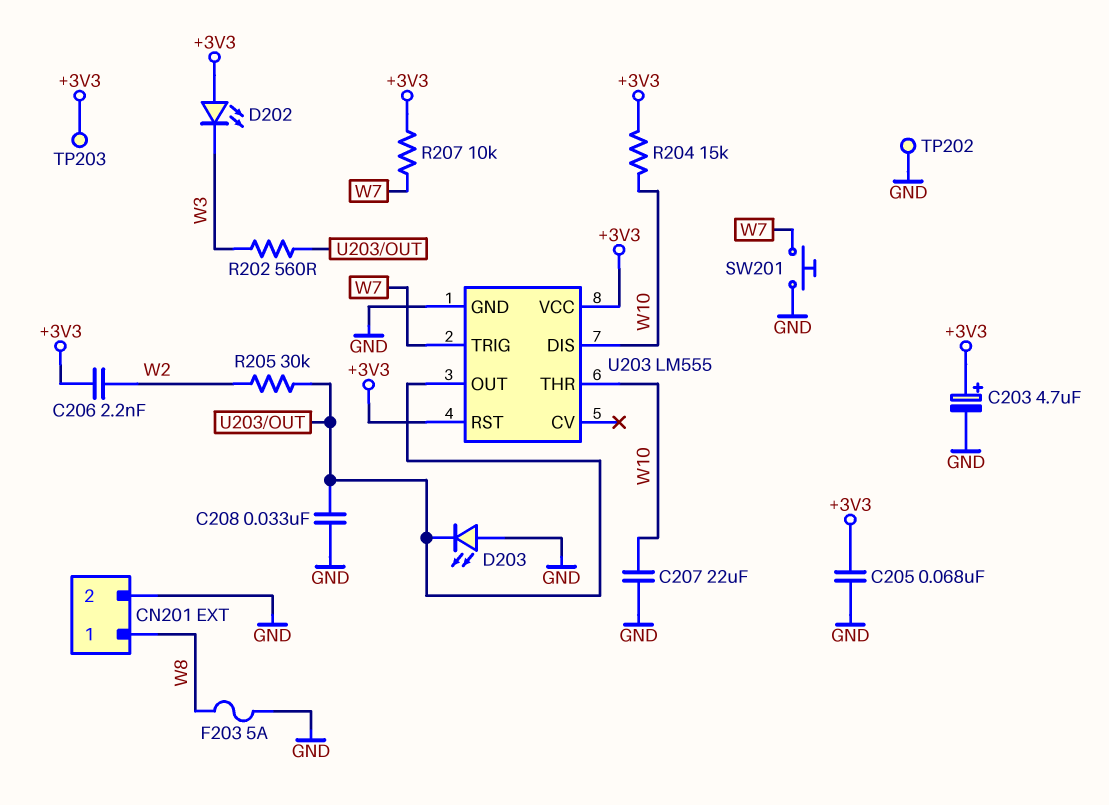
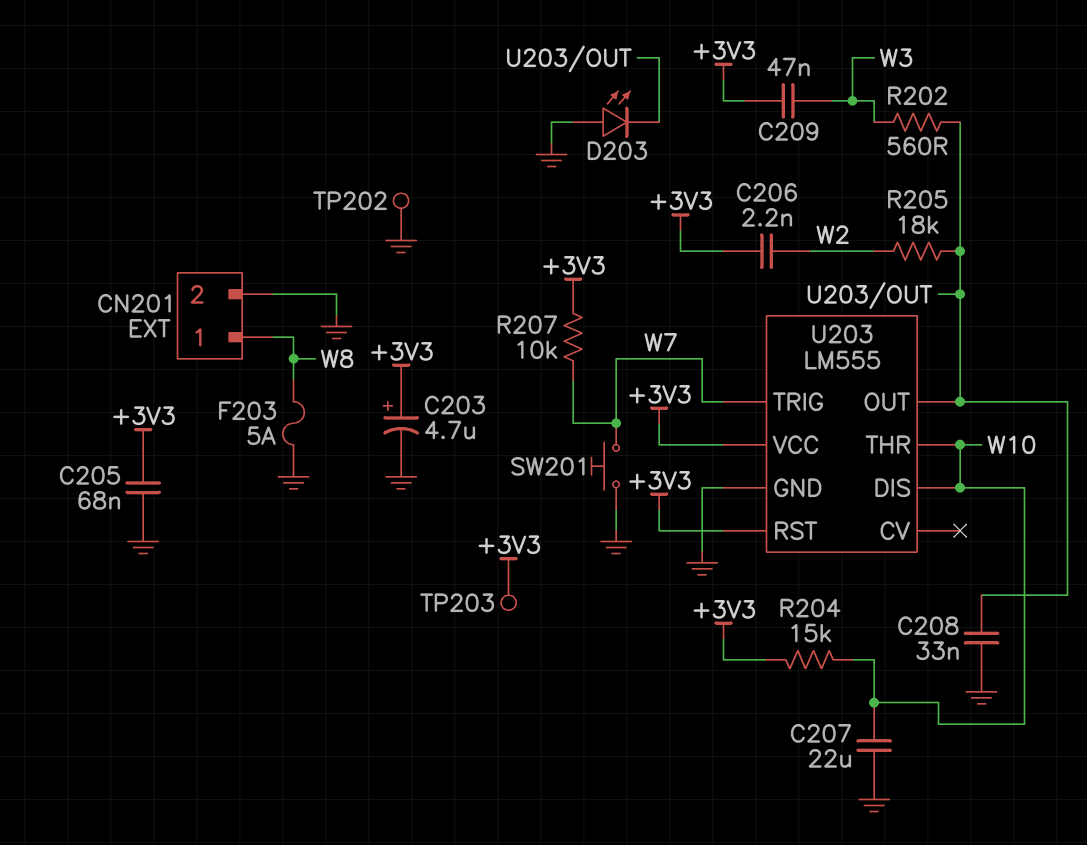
C209: none -> 47nF (+3V3, W3)
D202: LED (A +3V3, K W3) -> none
R205: 30k (U203/OUT, W2) -> 18k (U203/OUT, W2)

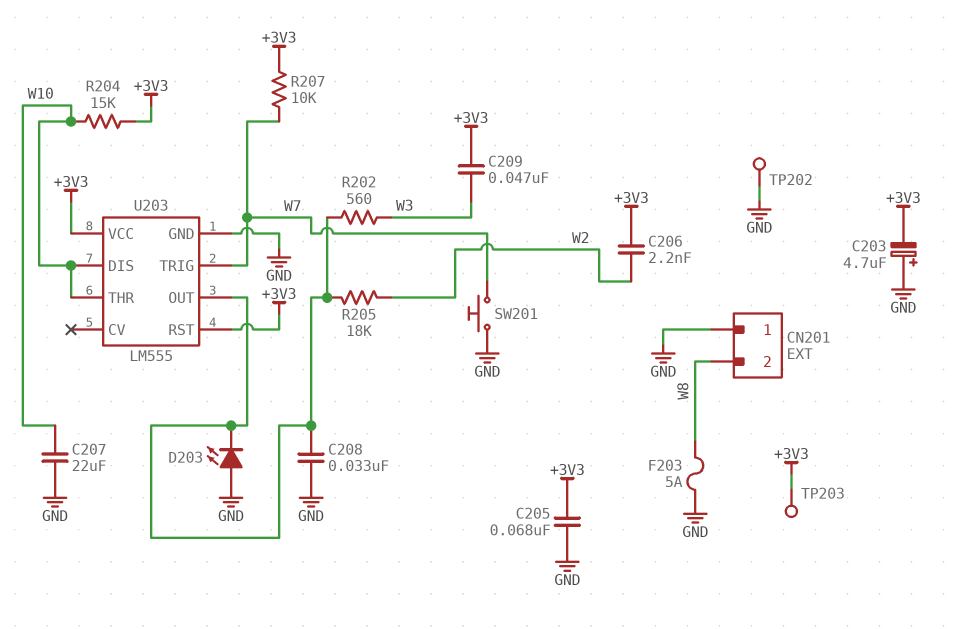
C203: 4.7uF (plus +3V3, minus GND) -> 4.7uF (plus GND, minus +3V3)
CN201 pin 1: W8 -> GND
CN201 pin 2: GND -> W8

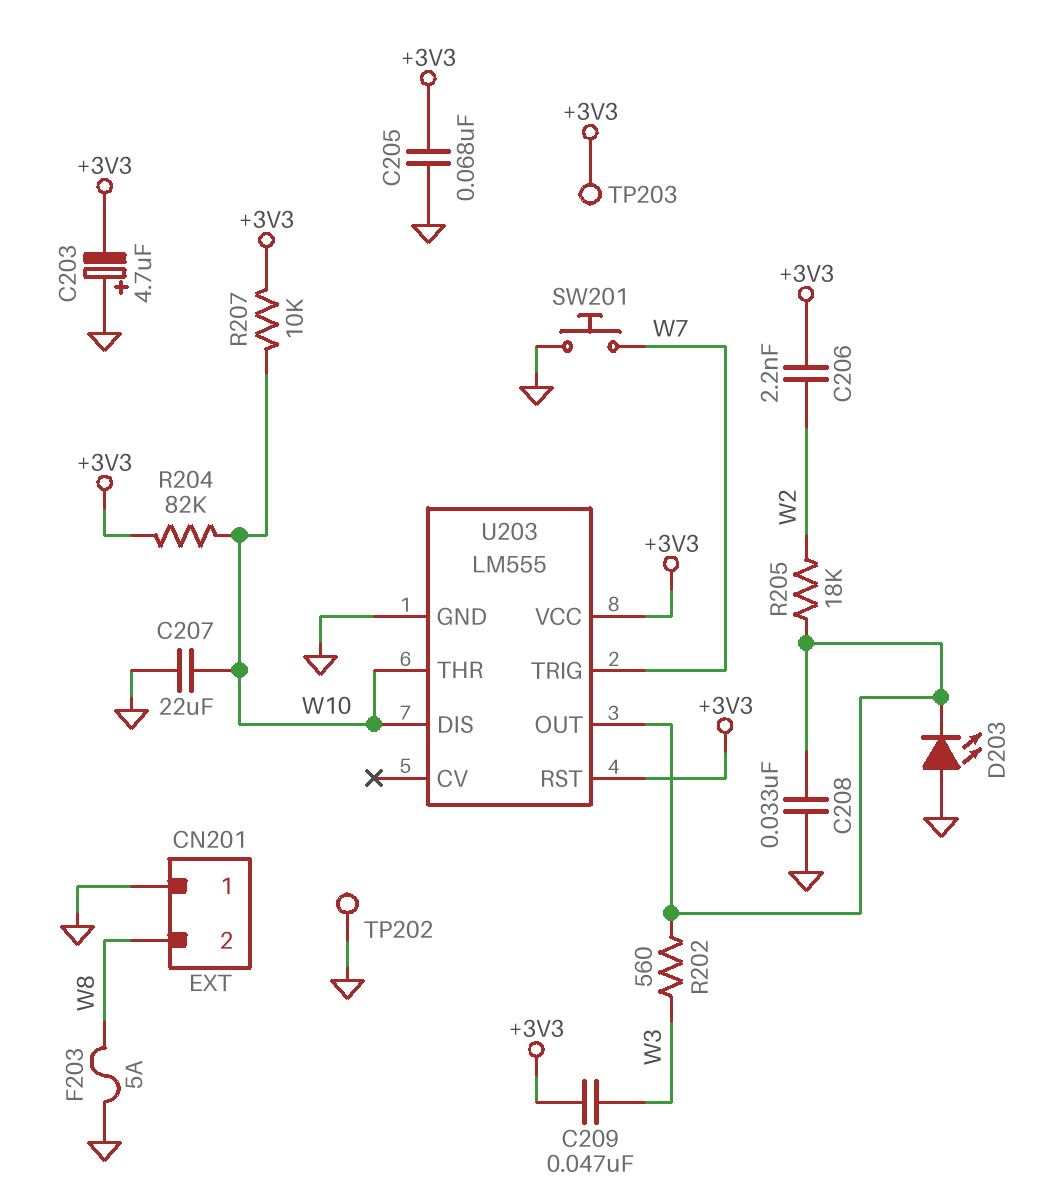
R204: 15k (+3V3, W10) -> 82k (+3V3, W10)
R207: 10k (+3V3, W7) -> 10k (+3V3, W10)

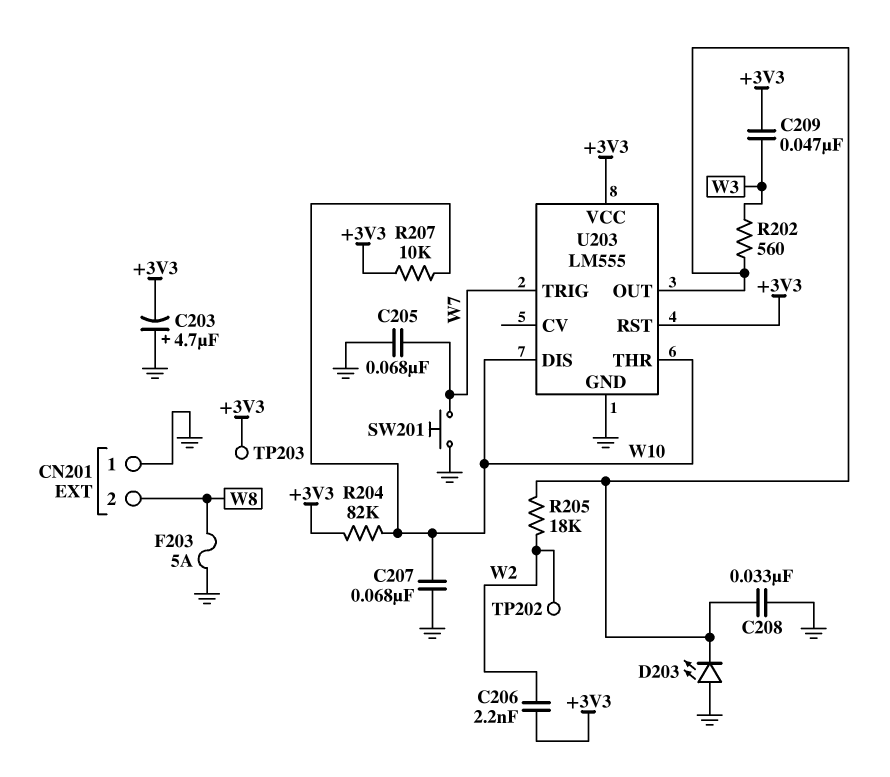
C205: 68nF (+3V3, GND) -> 68nF (GND, W7)
C207: 22uF (GND, W10) -> 68nF (GND, W10)
TP202: test point (GND) -> test point (W2)

